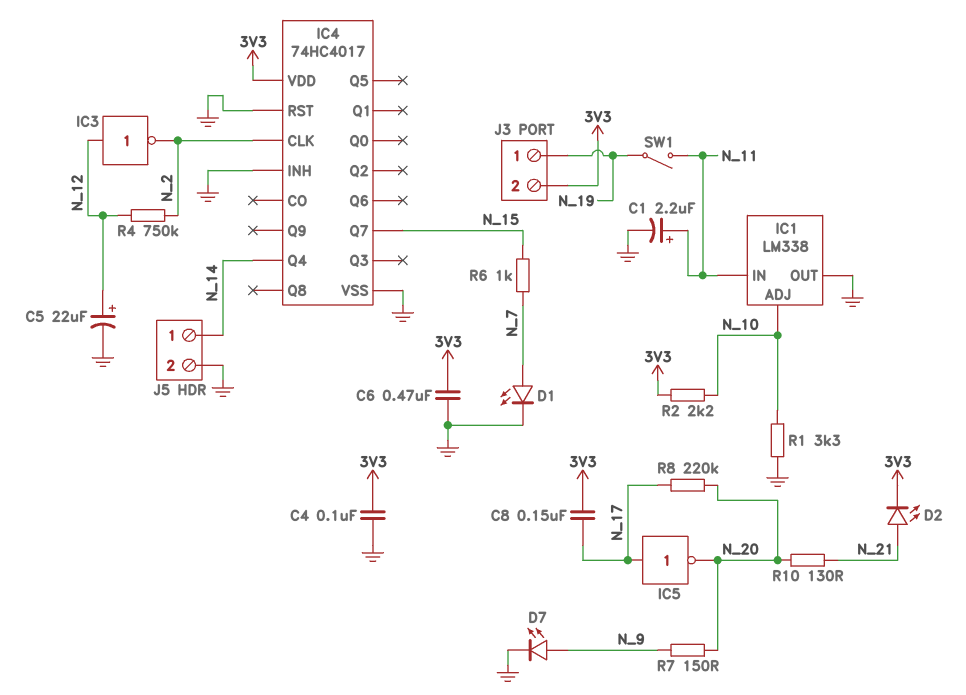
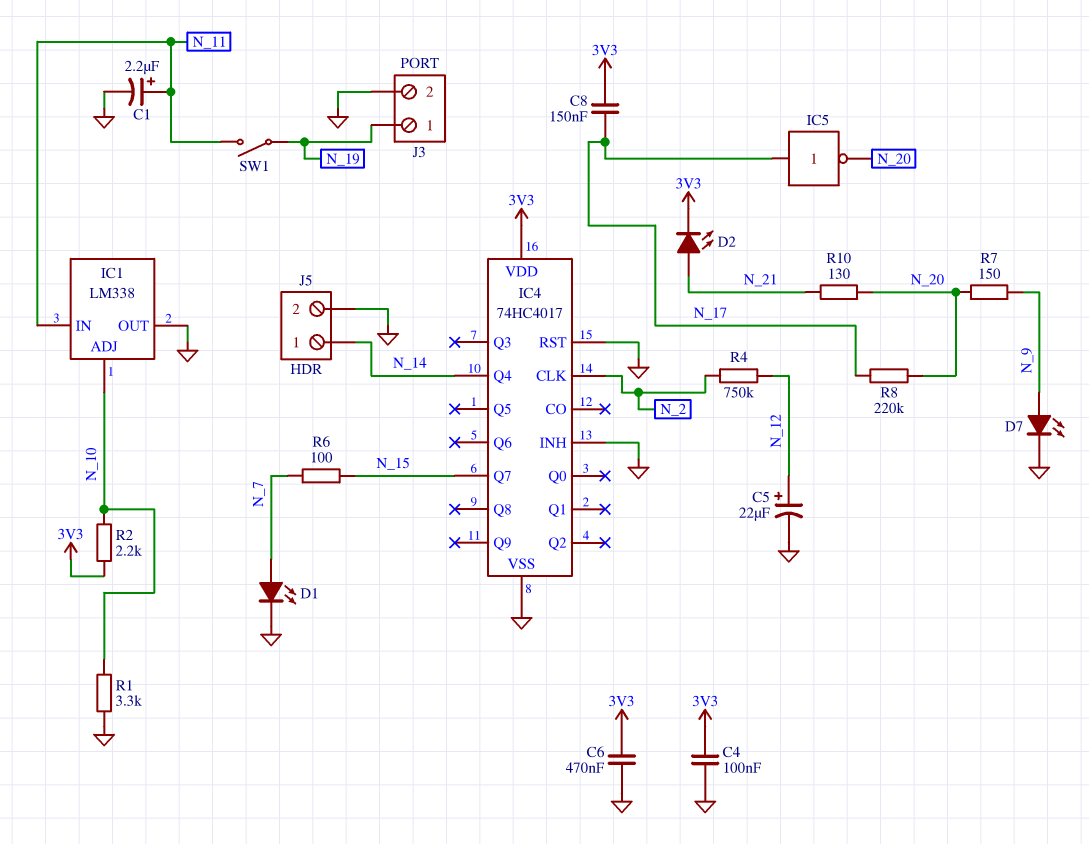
IC3: NOT (in N_12, out N_2) -> none
J3 pin 2: 3V3 -> GND
R6: 1k (N_7, N_15) -> 100 (N_7, N_15)

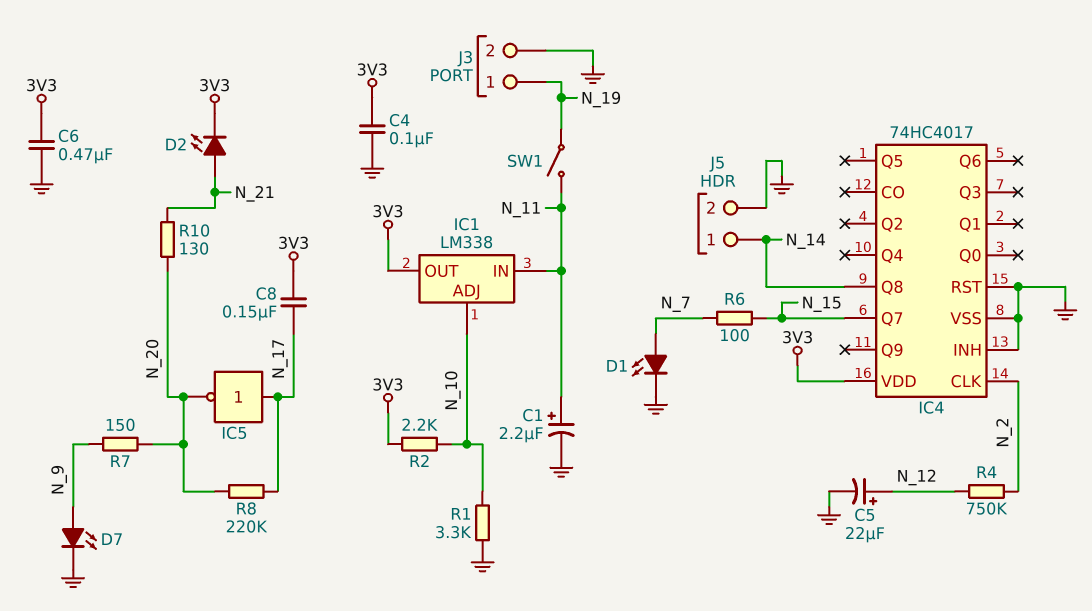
IC1 pin OUT: GND -> 3V3
IC4 pin Q4: N_14 -> none
IC4 pin Q8: none -> N_14

